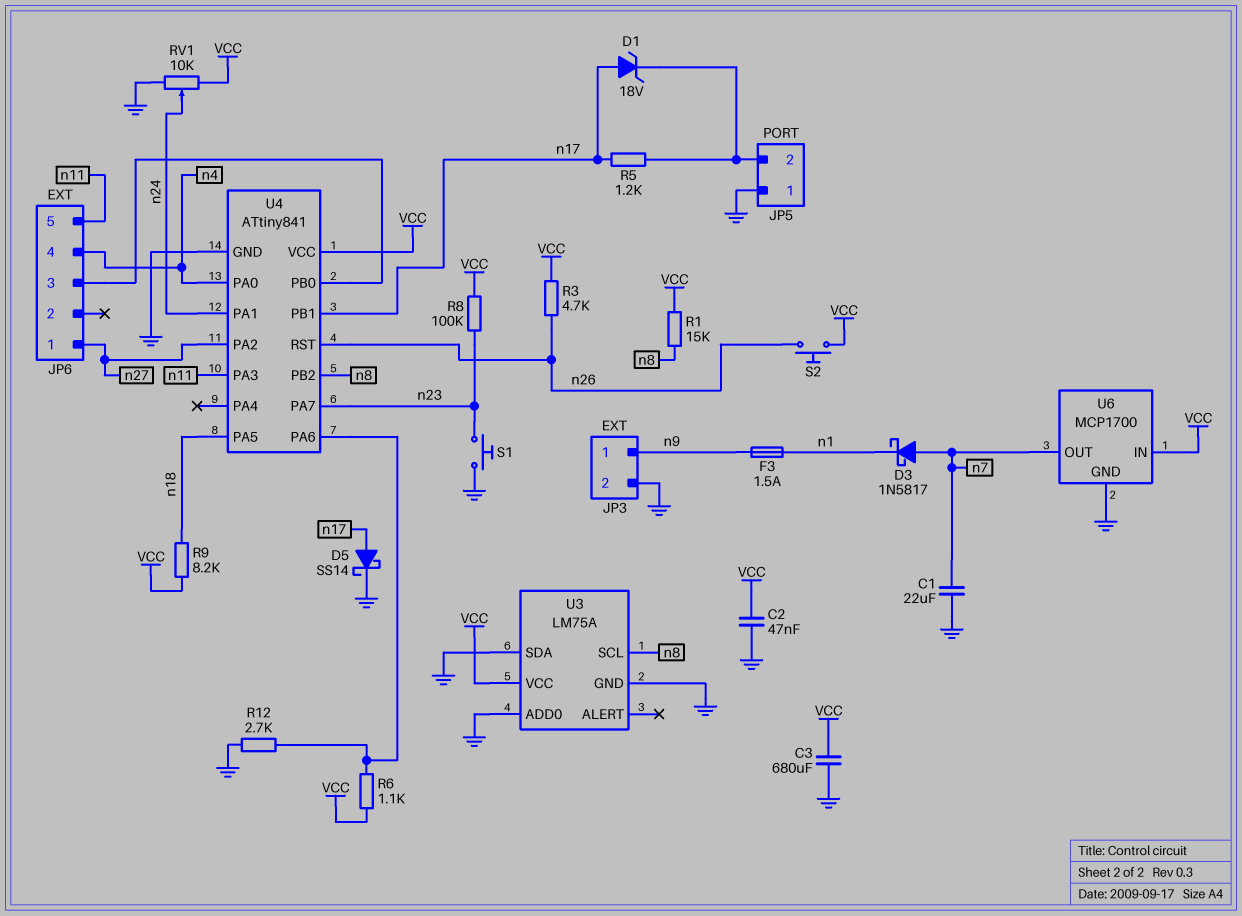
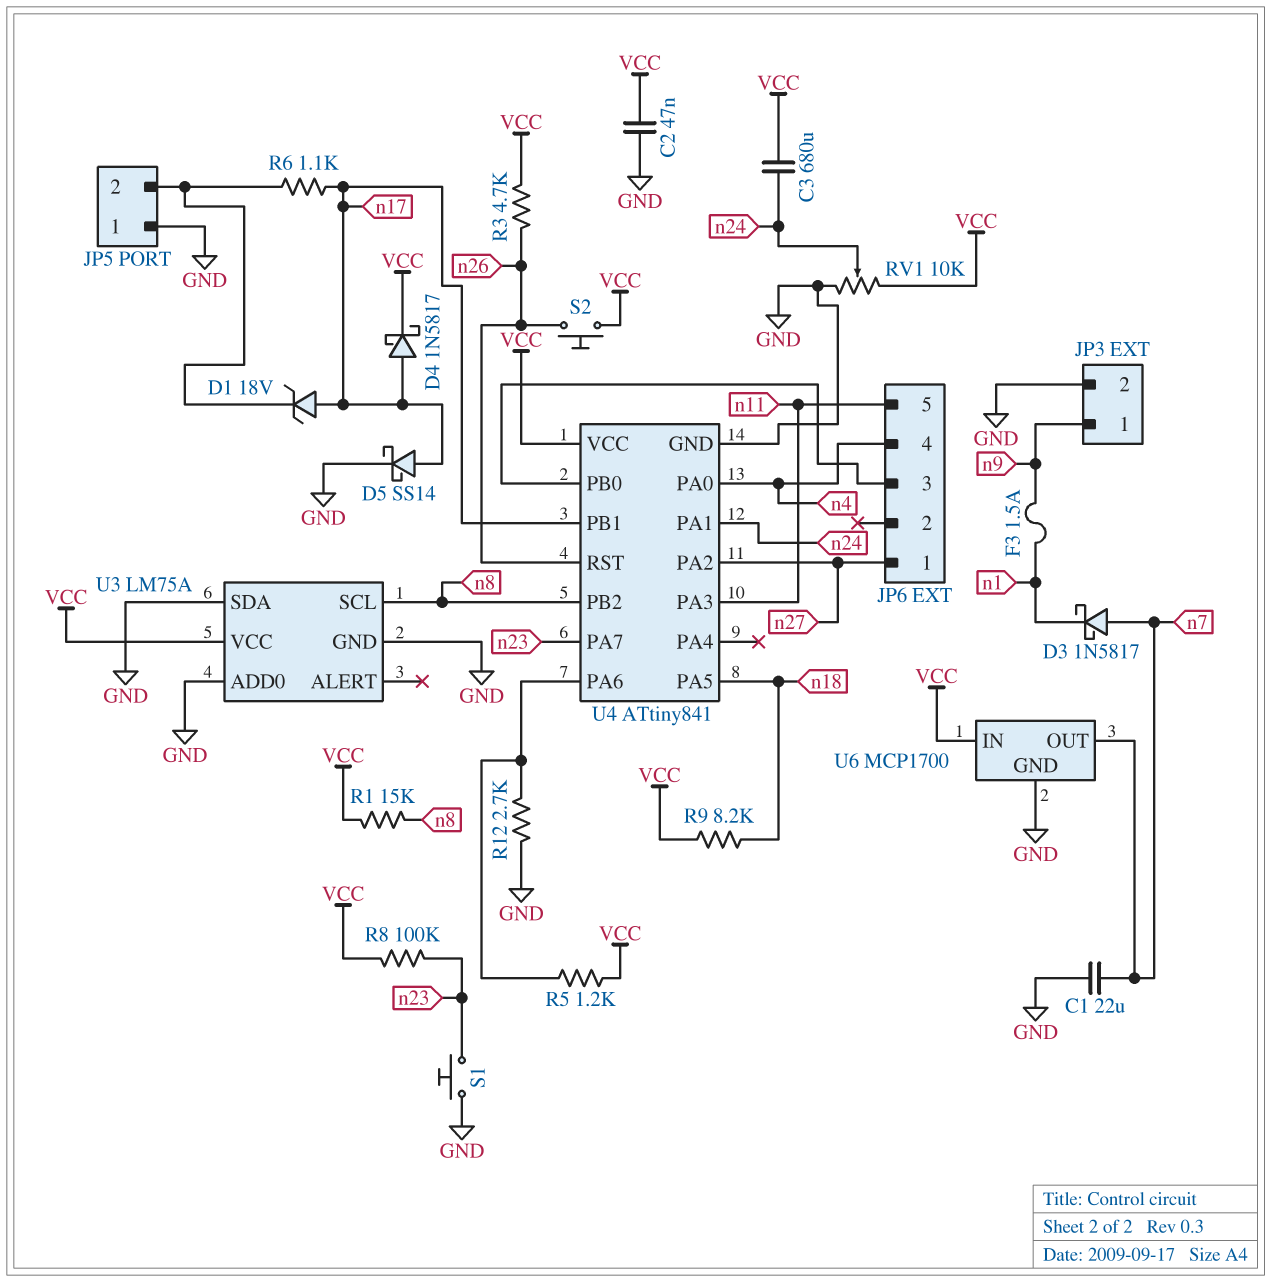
C3: 680uF (GND, VCC) -> 680uF (VCC, n24)
D4: none -> schottky 1N5817 (A n17, K VCC)
R5: 1.2k (JP5/2, n17) -> 1.2k (U4/PA6, VCC)
R6: 1.1k (U4/PA6, VCC) -> 1.1k (JP5/2, n17)

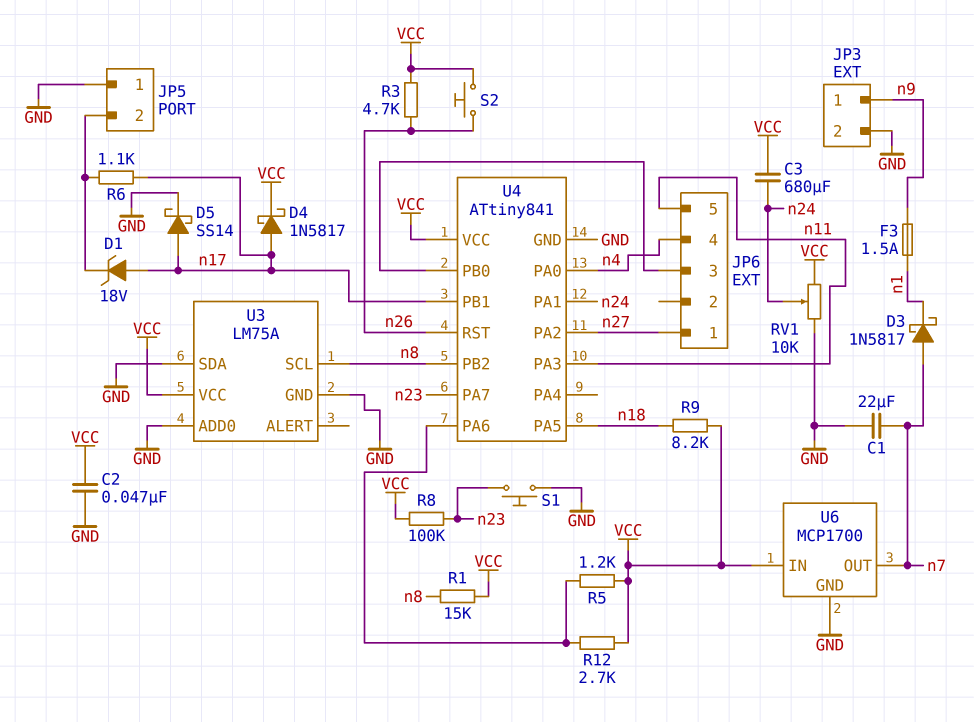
R12: 2.7k (GND, U4/PA6) -> 2.7k (U4/PA6, VCC)

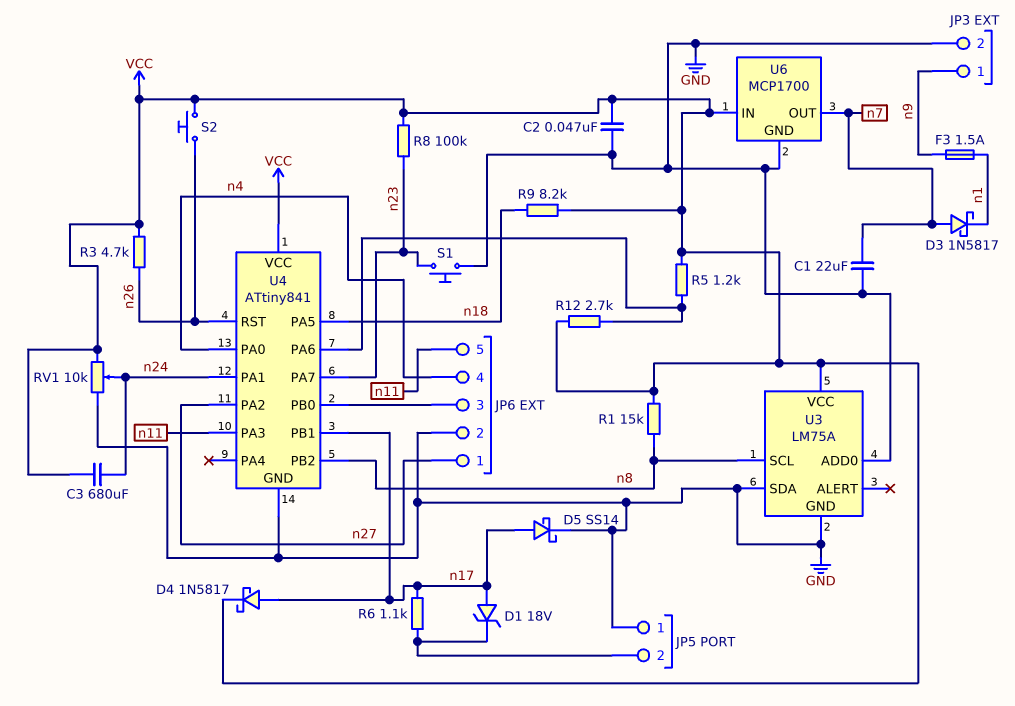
JP6 pin 2: none -> GND

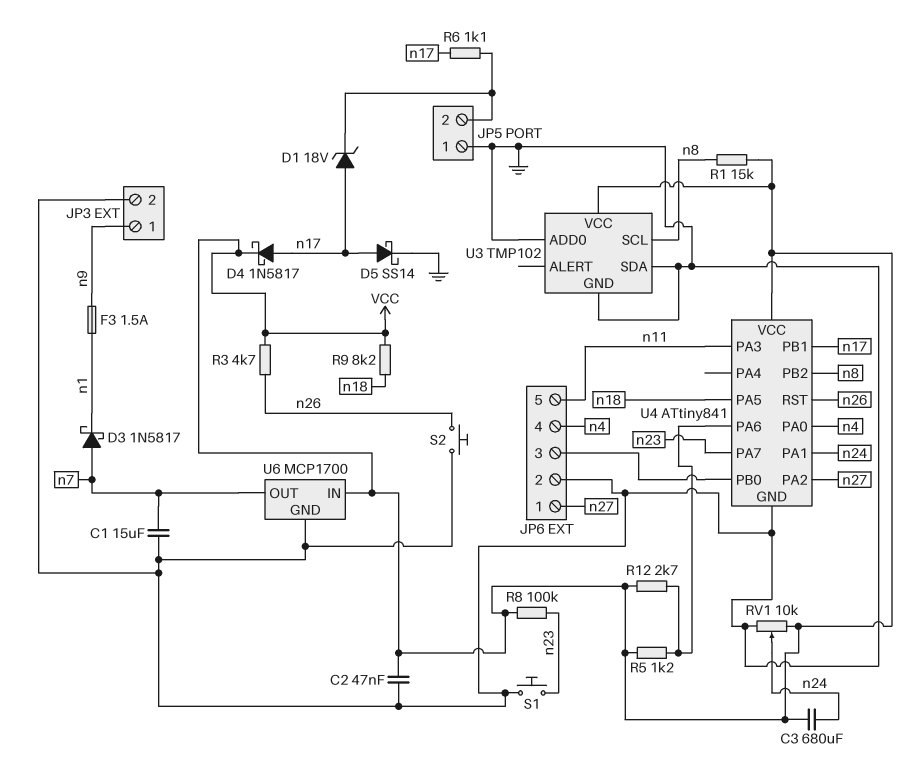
C1: 22uF (GND, n7) -> 15uF (GND, n7)
S2: button (VCC, n26) -> button (GND, n26)
U3: LM75A -> TMP102

